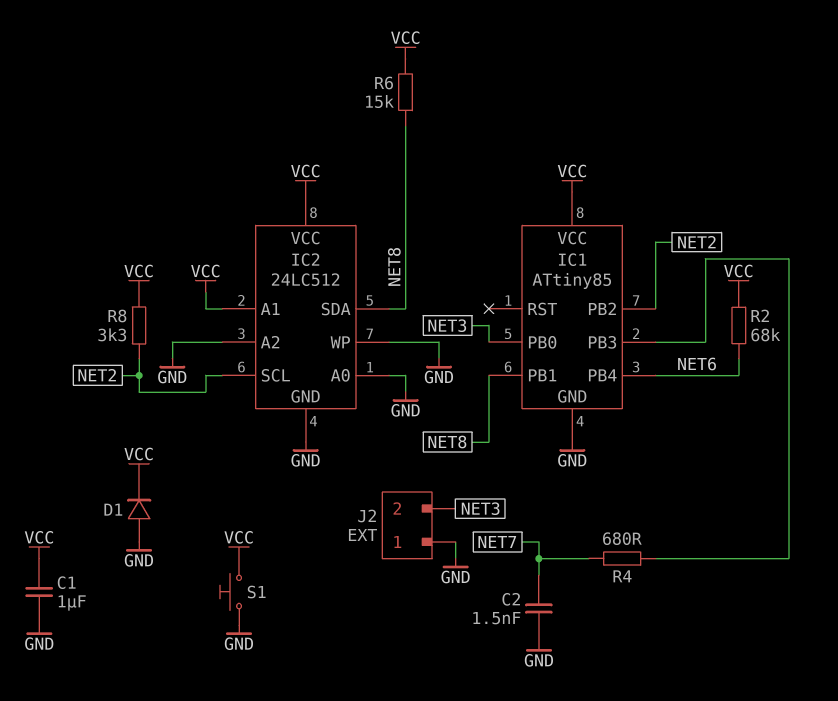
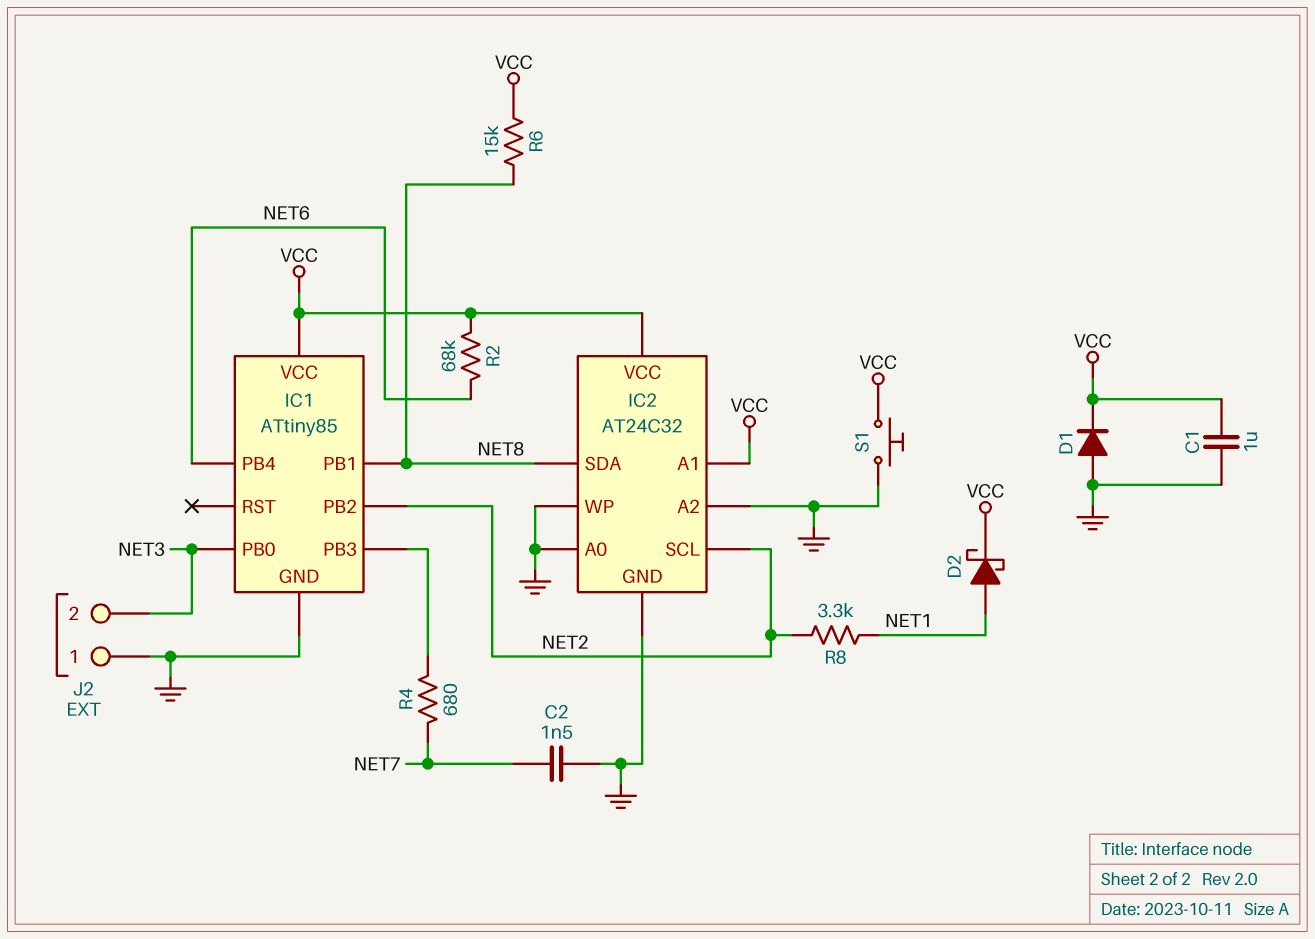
D2: none -> schottky (A NET1, K VCC)
IC2: 24LC512 -> AT24C32
R8: 3.3k (NET2, VCC) -> 3.3k (NET1, NET2)

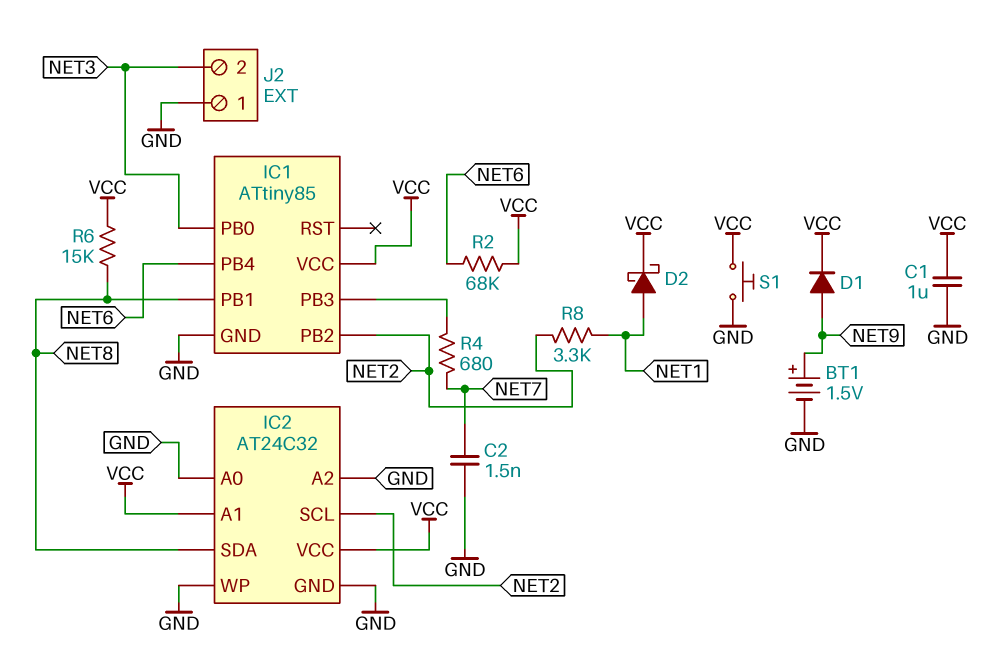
BT1: none -> 1.5V (plus NET9, minus GND)
D1: diode (A GND, K VCC) -> diode (A NET9, K VCC)

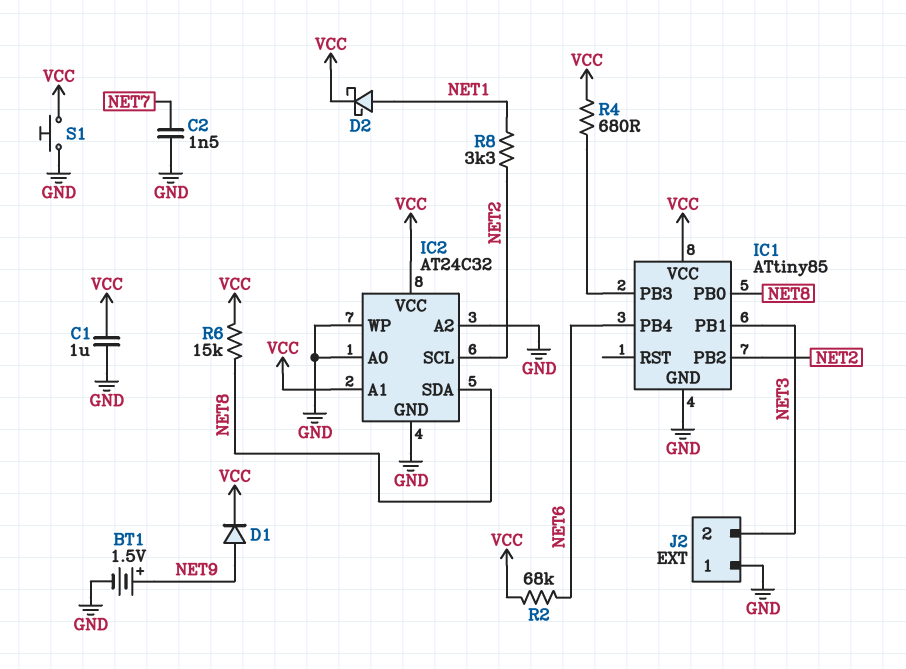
IC1 pin PB0: NET3 -> NET8
IC1 pin PB1: NET8 -> NET3
R4: 680 (IC1/PB3, NET7) -> 680 (IC1/PB3, VCC)

